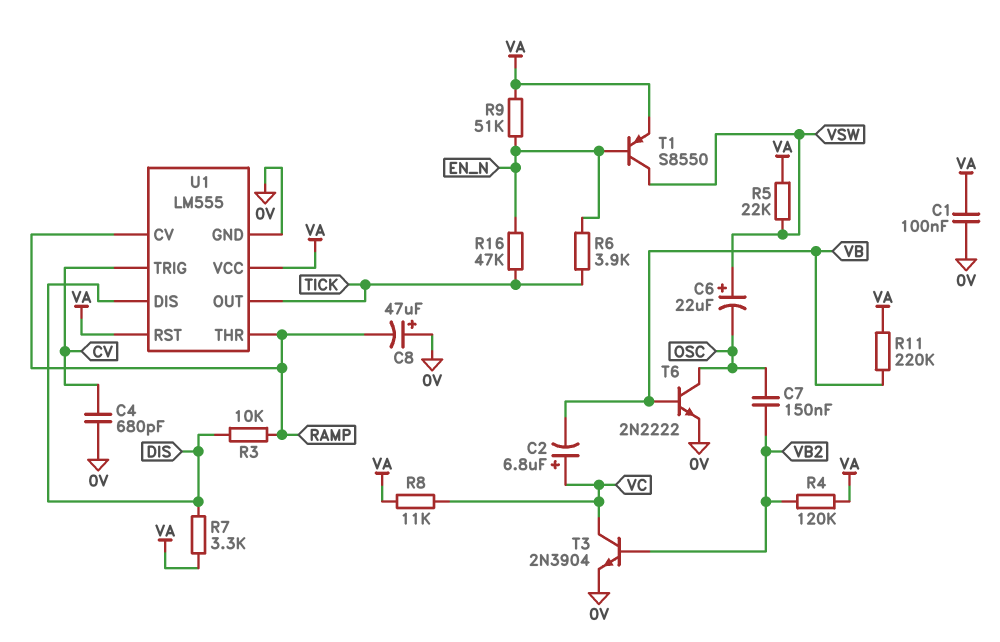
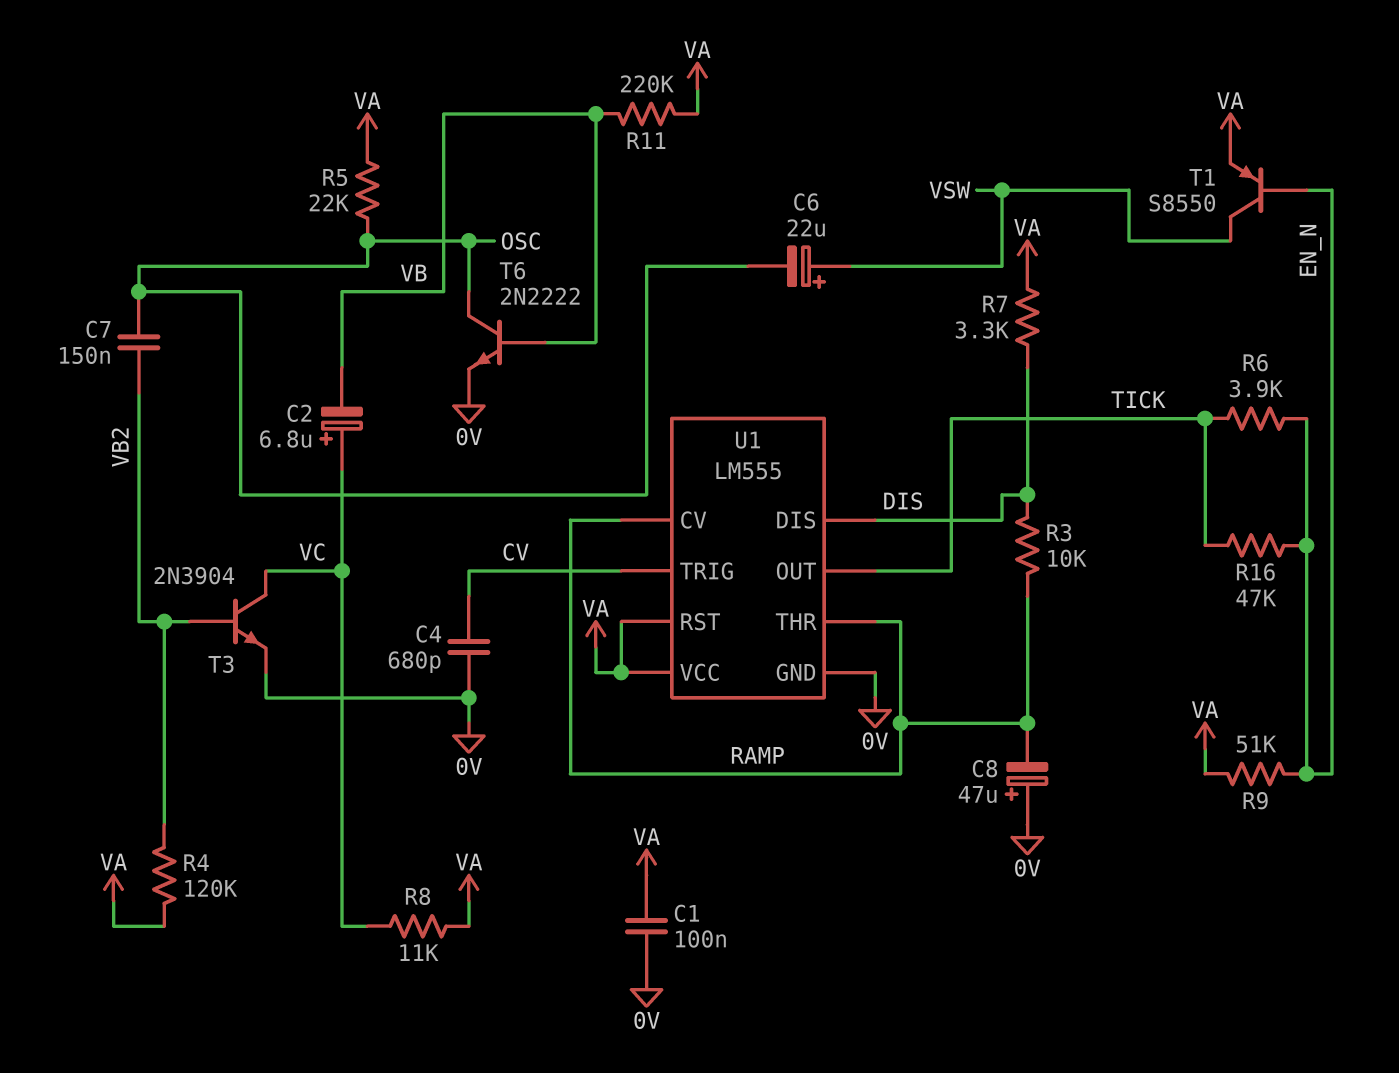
R5: 22k (VA, VSW) -> 22k (OSC, VA)

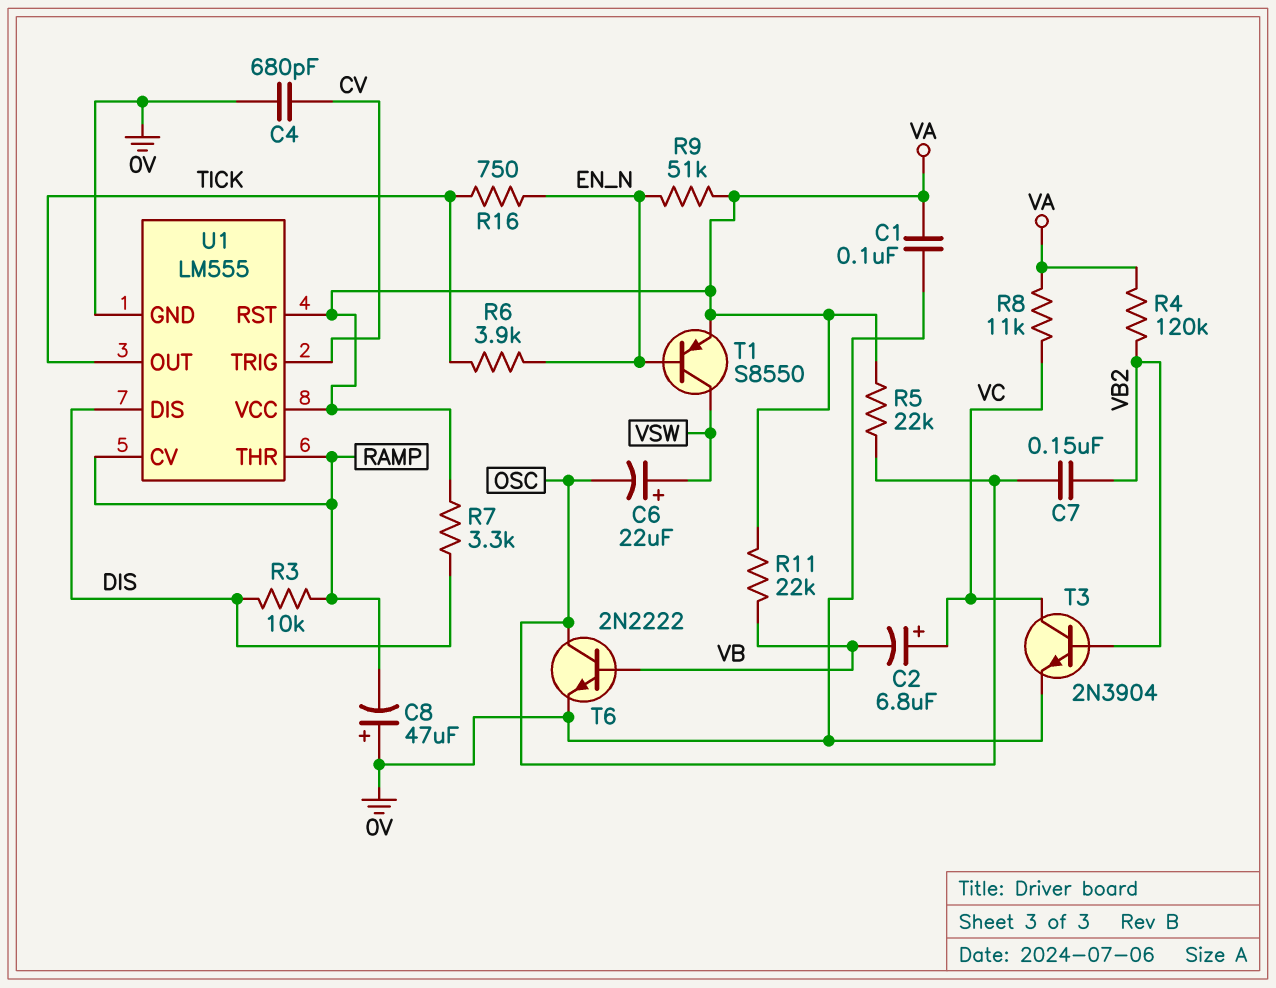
R11: 220k (VA, VB) -> 22k (VA, VB)
R16: 47k (EN_N, TICK) -> 750 (EN_N, TICK)

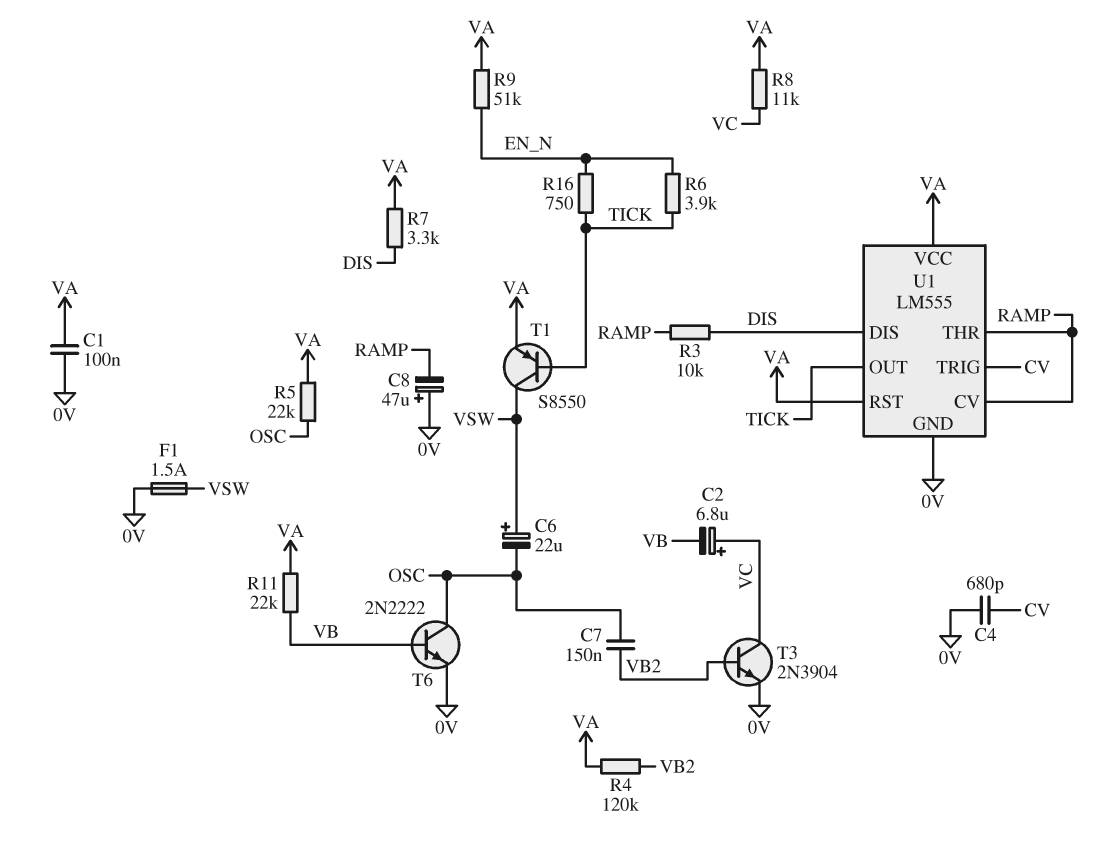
F1: none -> 1.5A (0V, VSW)
T1: PNP S8550 (B EN_N, C VSW, E VA) -> PNP S8550 (B TICK, C VSW, E VA)

